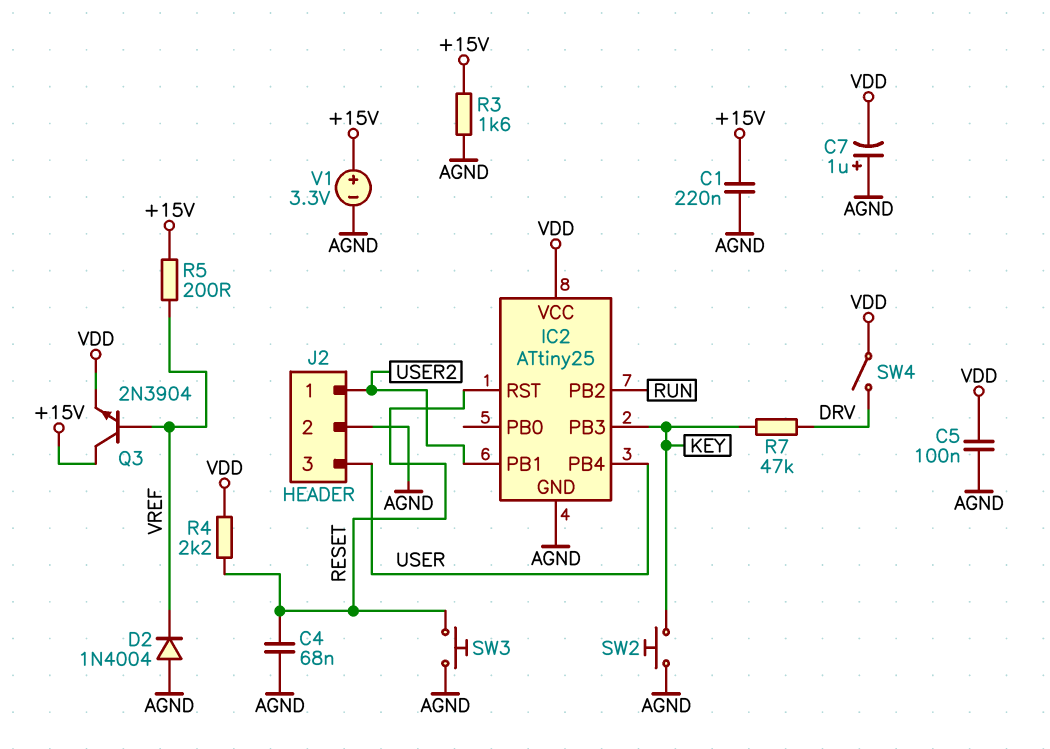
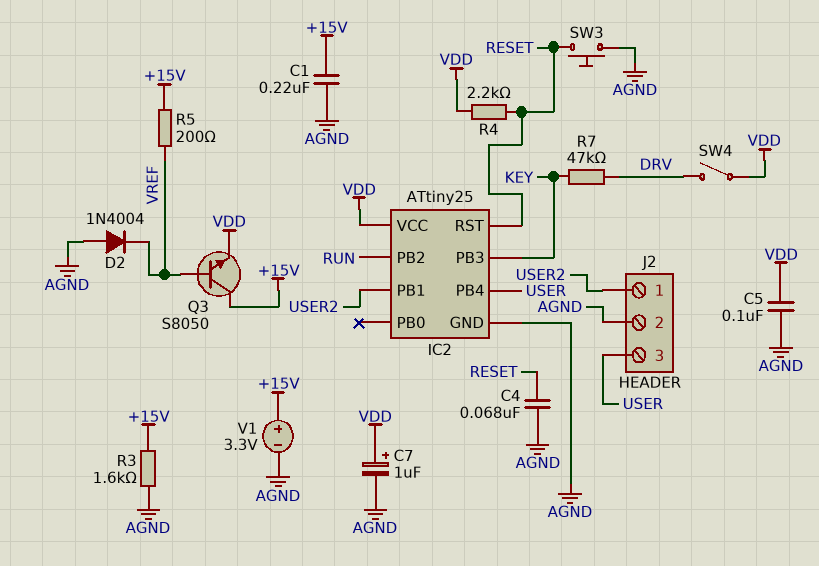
C7: 1uF (plus AGND, minus VDD) -> 1uF (plus VDD, minus AGND)
Q3: NPN 2N3904 (B VREF, C +15V, E VDD) -> NPN S8050 (B VREF, C +15V, E VDD)
SW2: button (AGND, KEY) -> none

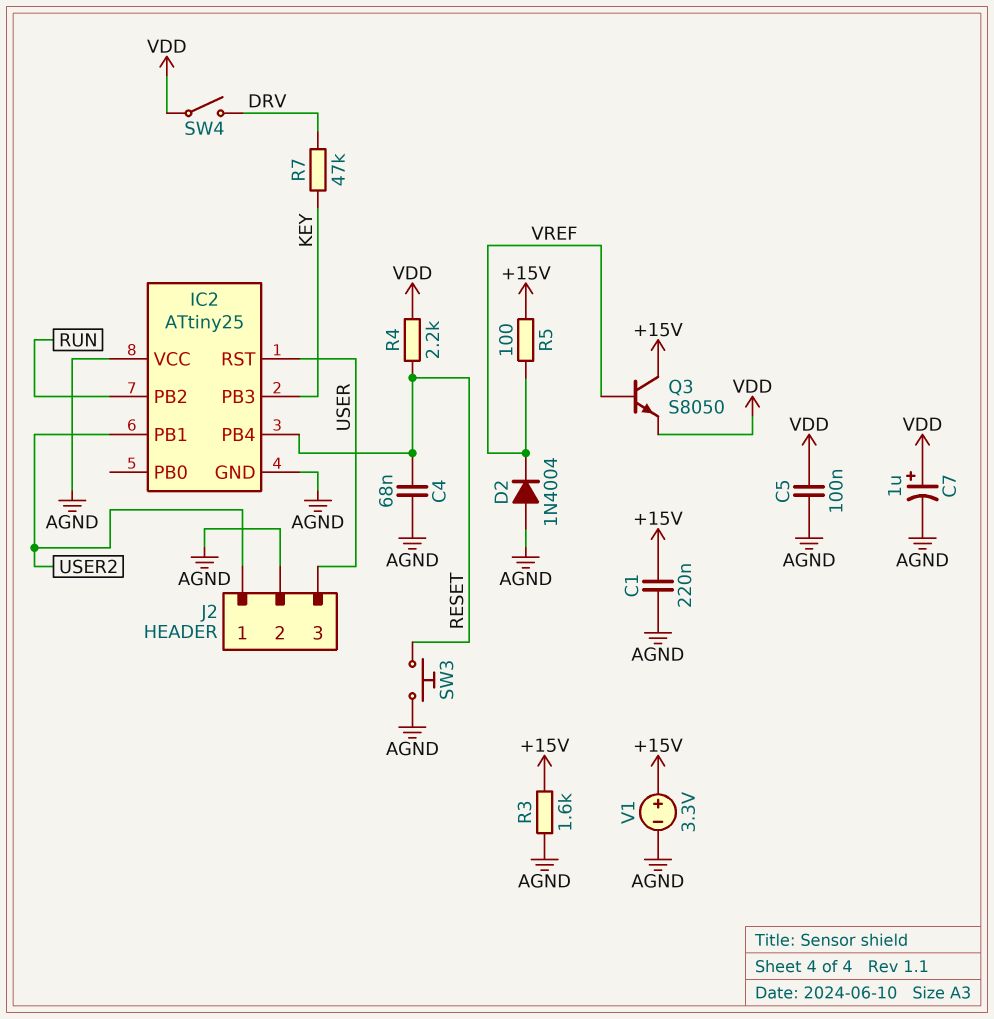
IC2 pin PB4: USER -> RESET
IC2 pin RST: RESET -> USER
IC2 pin VCC: VDD -> AGND
R5: 200 (+15V, VREF) -> 100 (+15V, VREF)

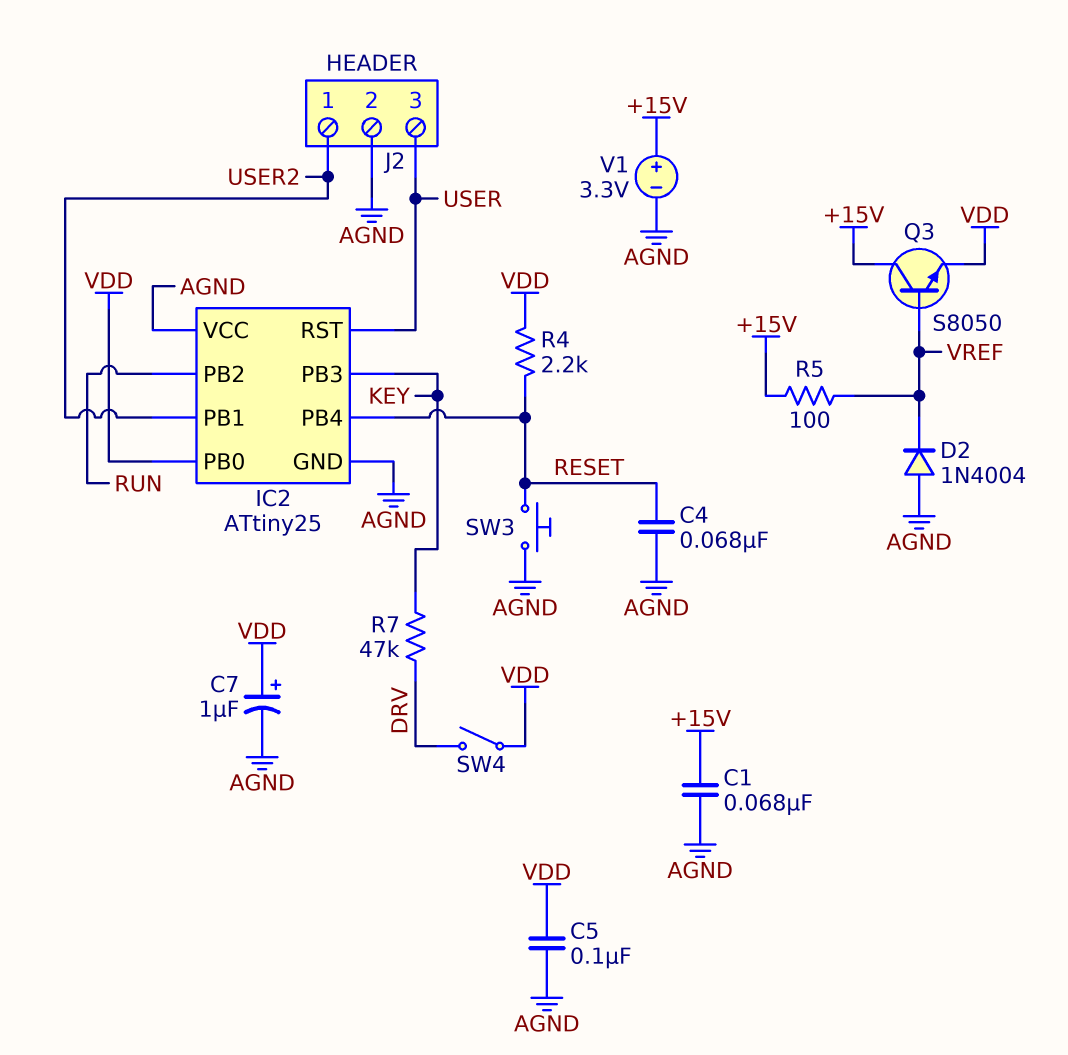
C1: 220nF (+15V, AGND) -> 68nF (+15V, AGND)
IC2 pin PB0: none -> VDD
R3: 1.6k (+15V, AGND) -> none

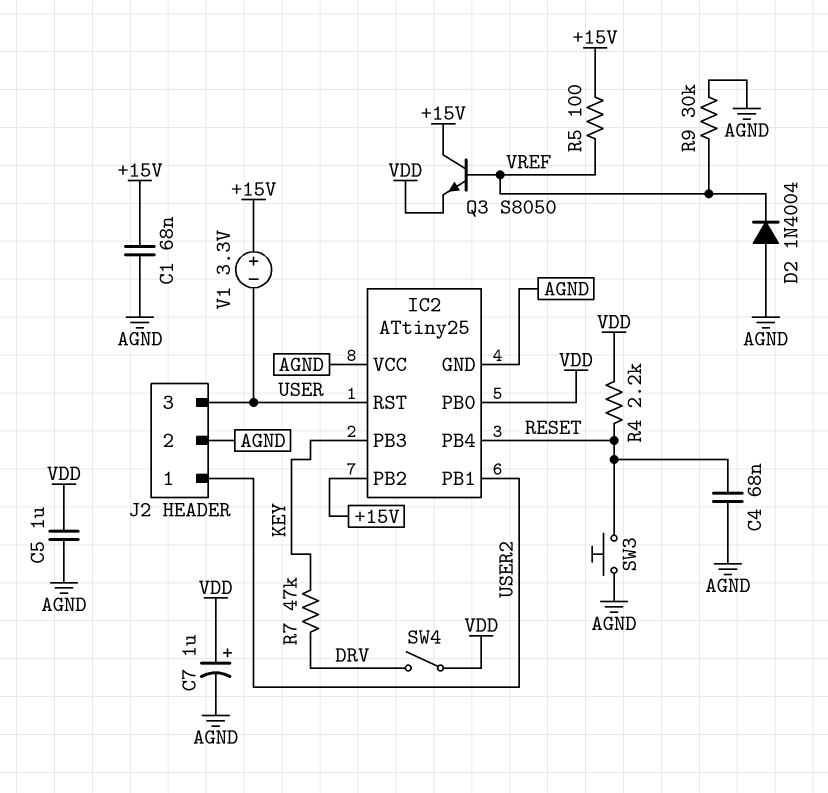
C5: 100nF (AGND, VDD) -> 1uF (AGND, VDD)
IC2 pin PB2: RUN -> +15V
R9: none -> 30k (AGND, VREF)
V1: 3.3V (plus +15V, minus AGND) -> 3.3V (plus +15V, minus USER)

